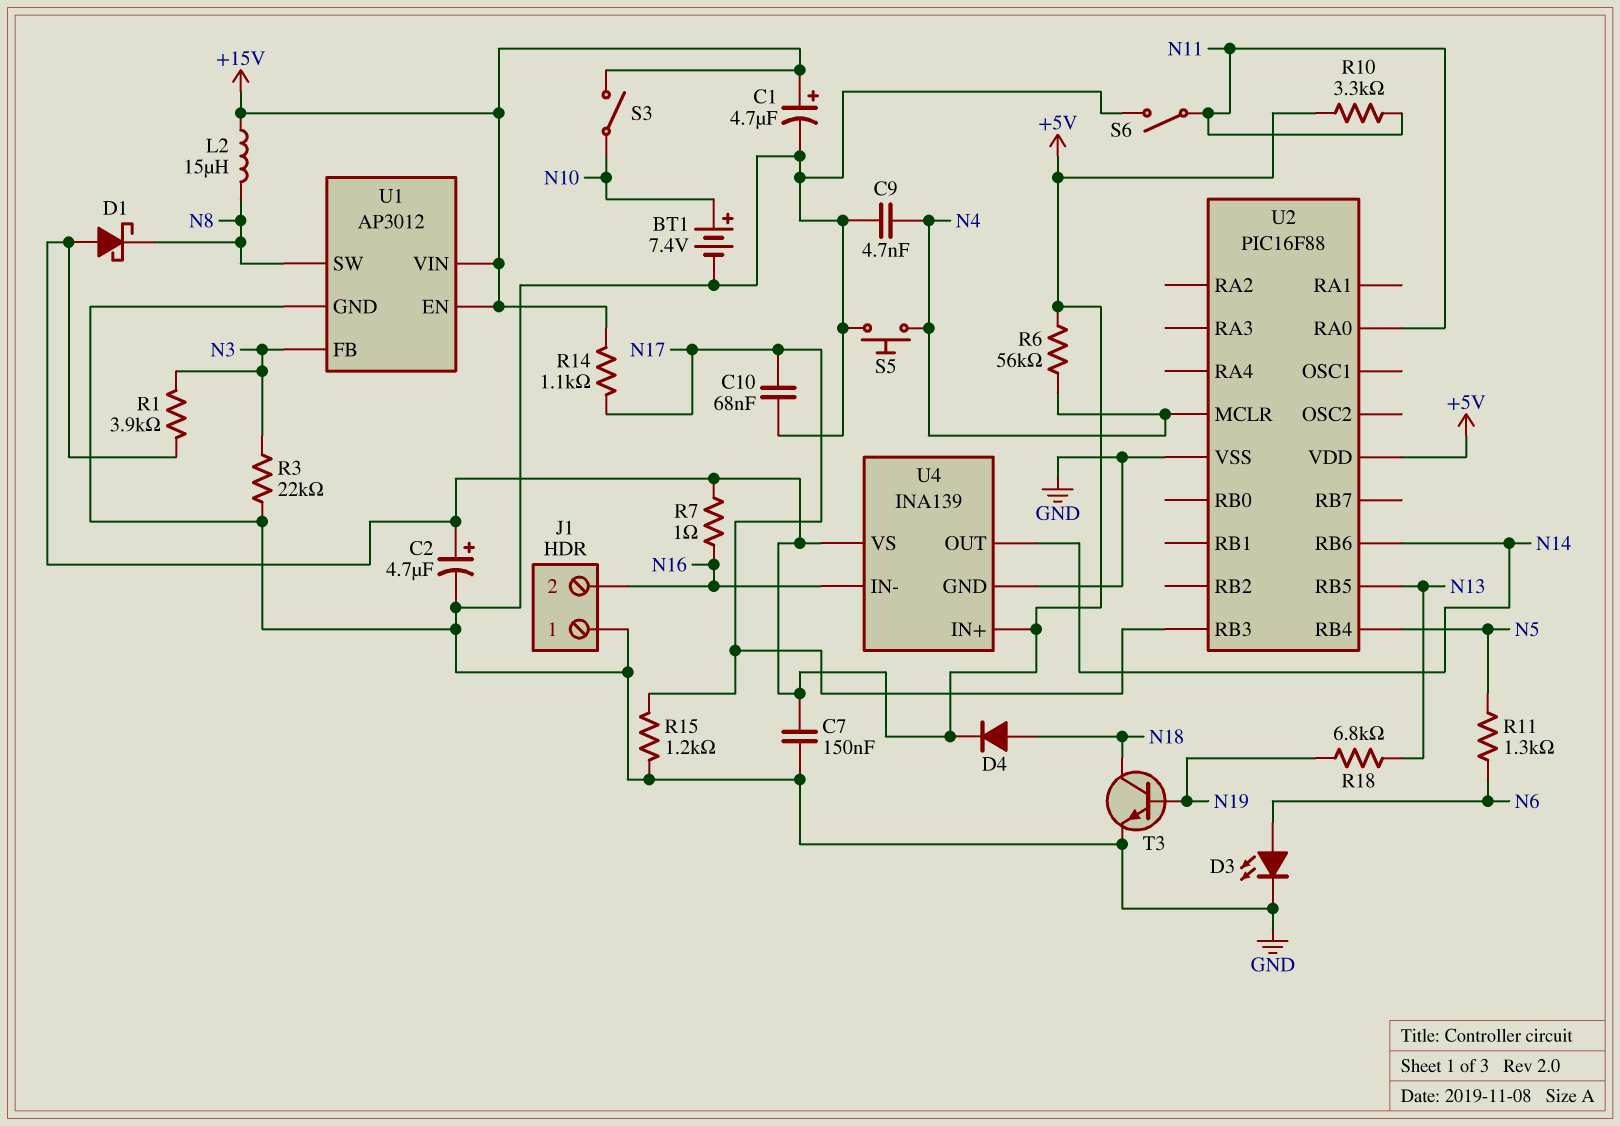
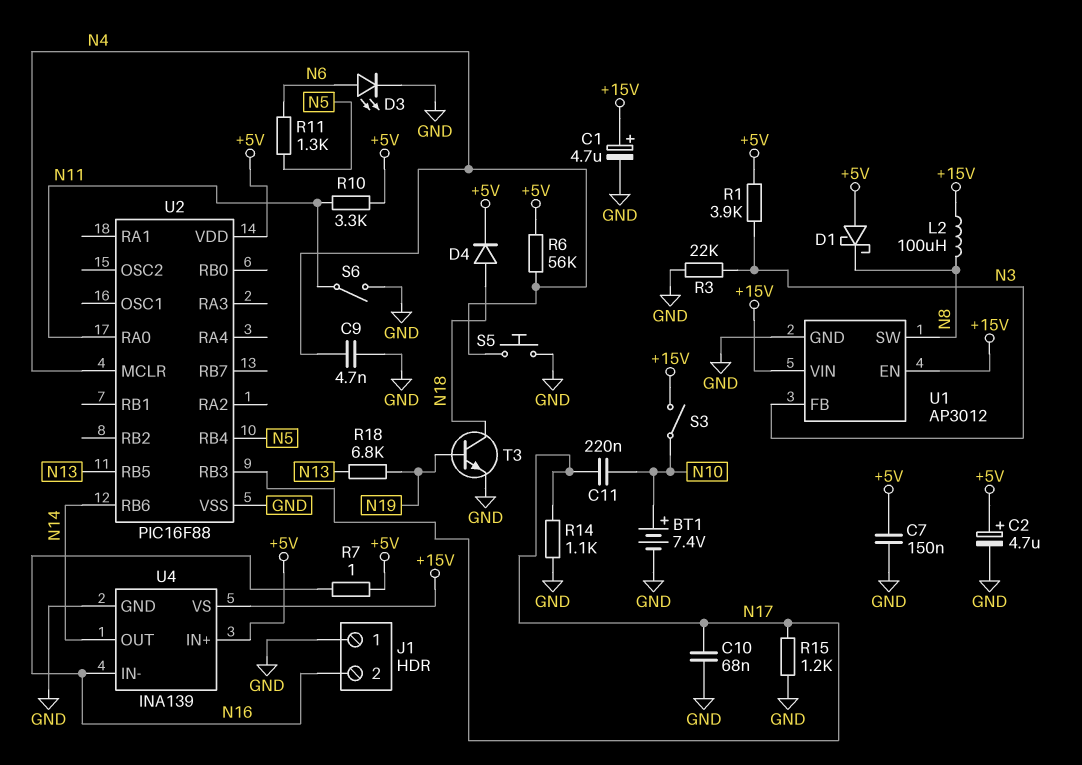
C11: none -> 220nF (N10, N17)
L2: 15uH (+15V, N8) -> 100uH (+15V, N8)
R14: 1.1k (+15V, N17) -> 1.1k (GND, N17)
U4 pin VS: +5V -> +15V

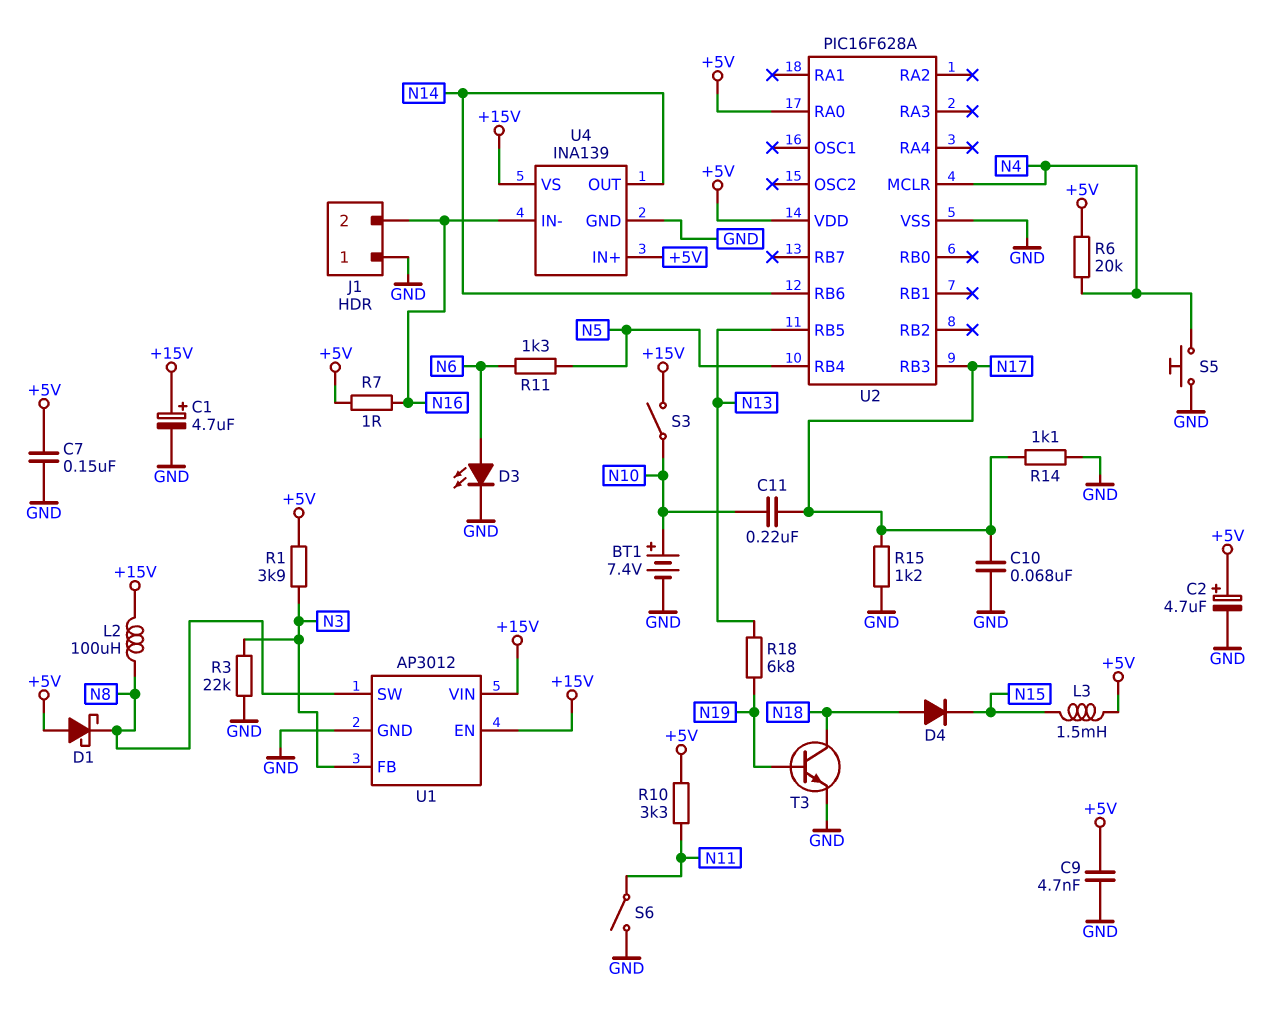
C9: 4.7nF (GND, N4) -> 4.7nF (+5V, GND)
D4: diode (A N18, K +5V) -> diode (A N18, K N15)
L3: none -> 1.5mH (+5V, N15)
R6: 56k (+5V, N4) -> 20k (+5V, N4)
U2: PIC16F88 -> PIC16F628A
U2 pin RA0: N11 -> +5V

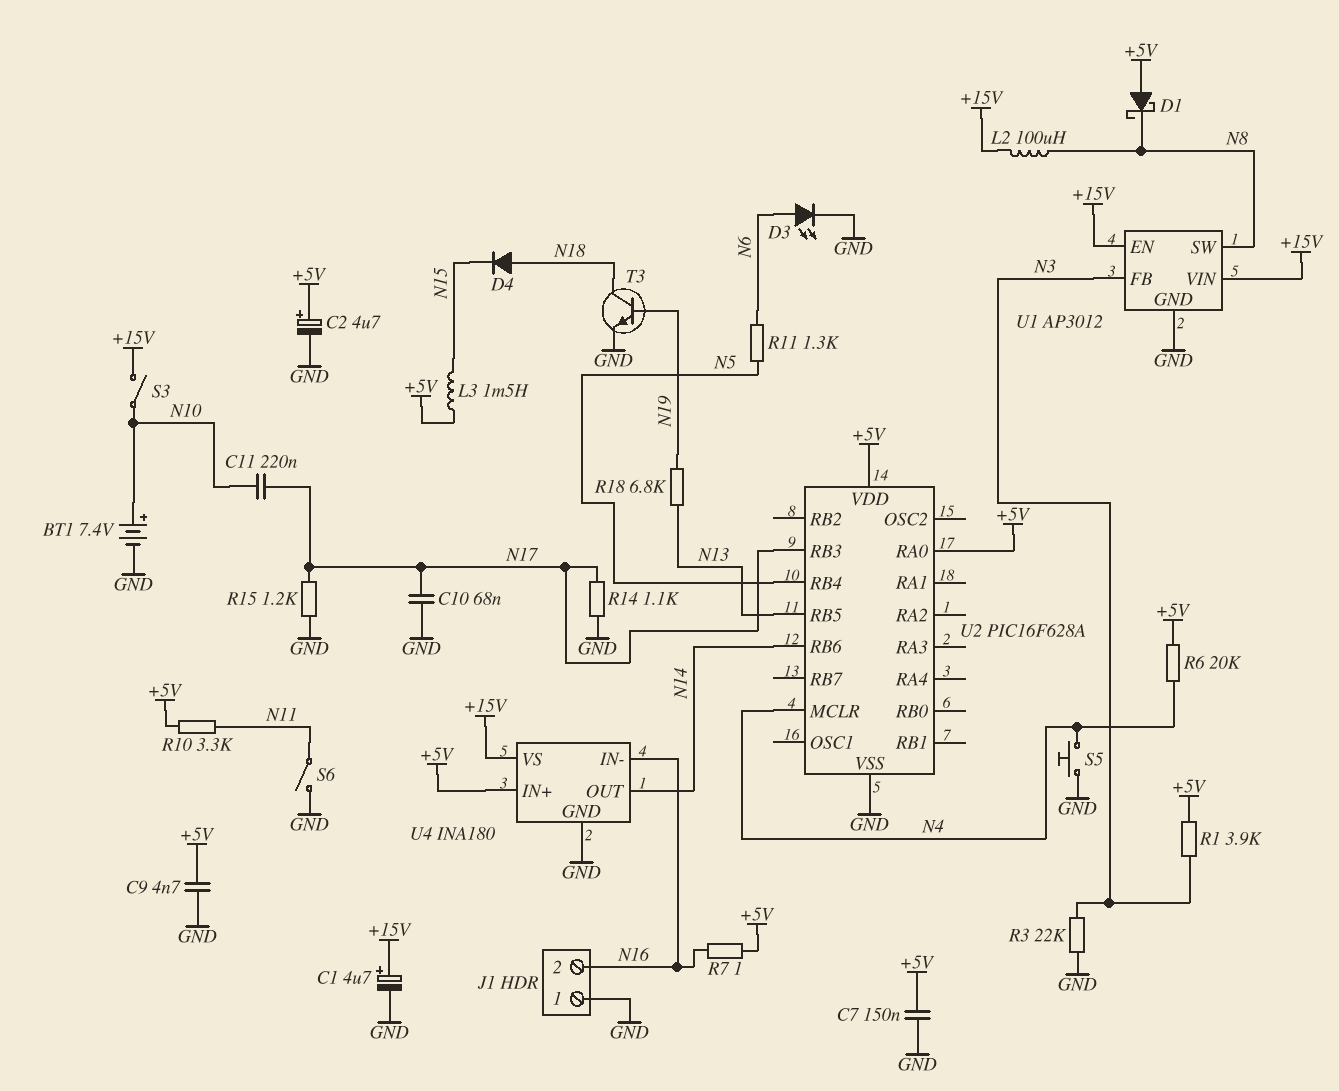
U4: INA139 -> INA180

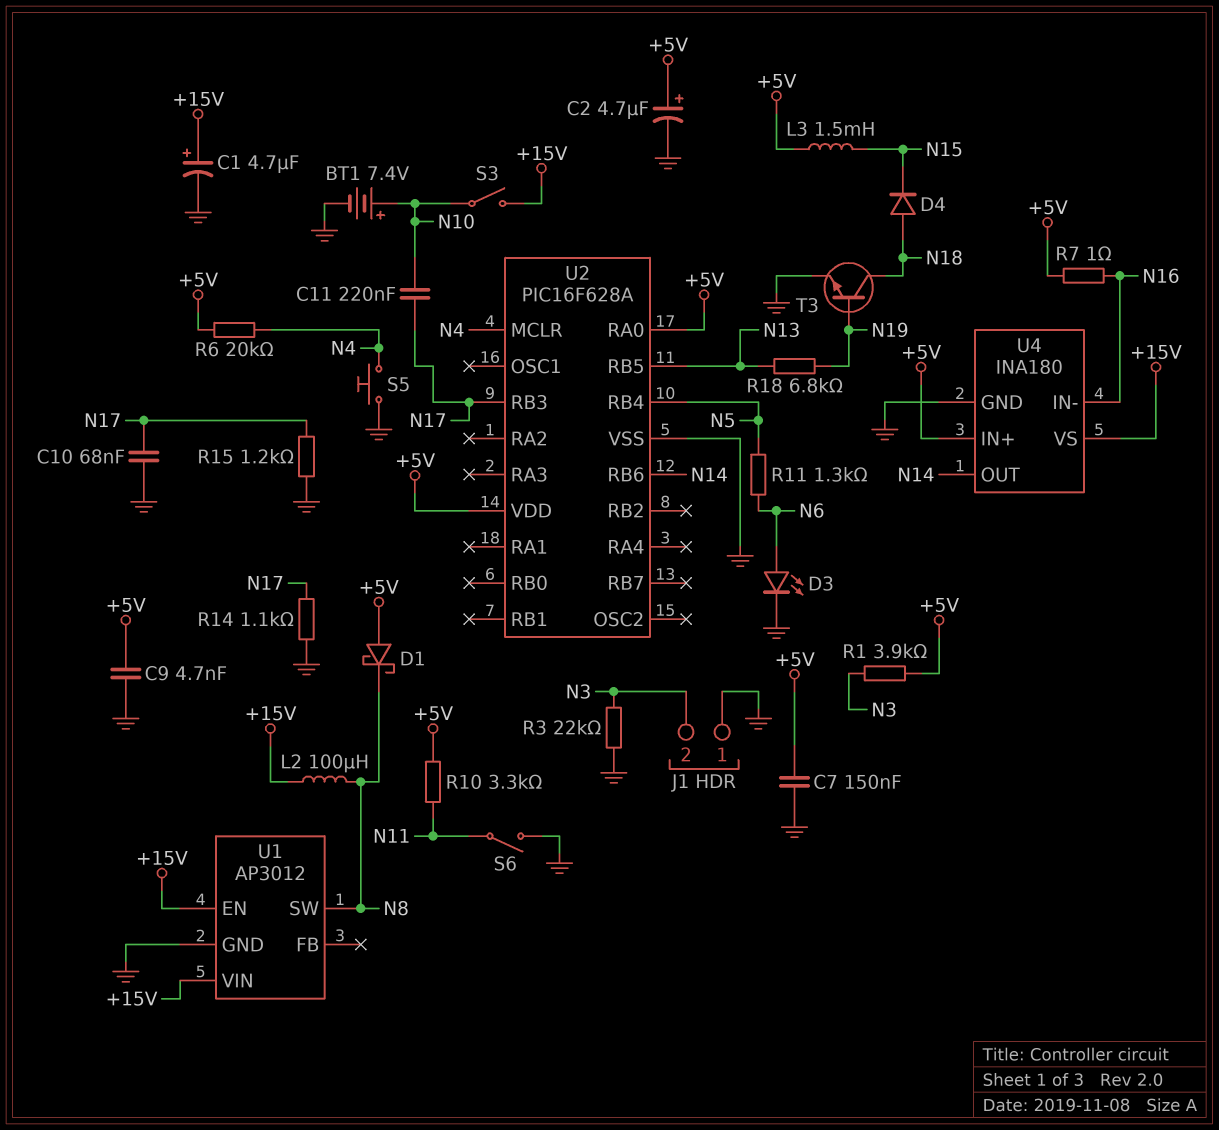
J1 pin 2: N16 -> N3
U1 pin FB: N3 -> none

